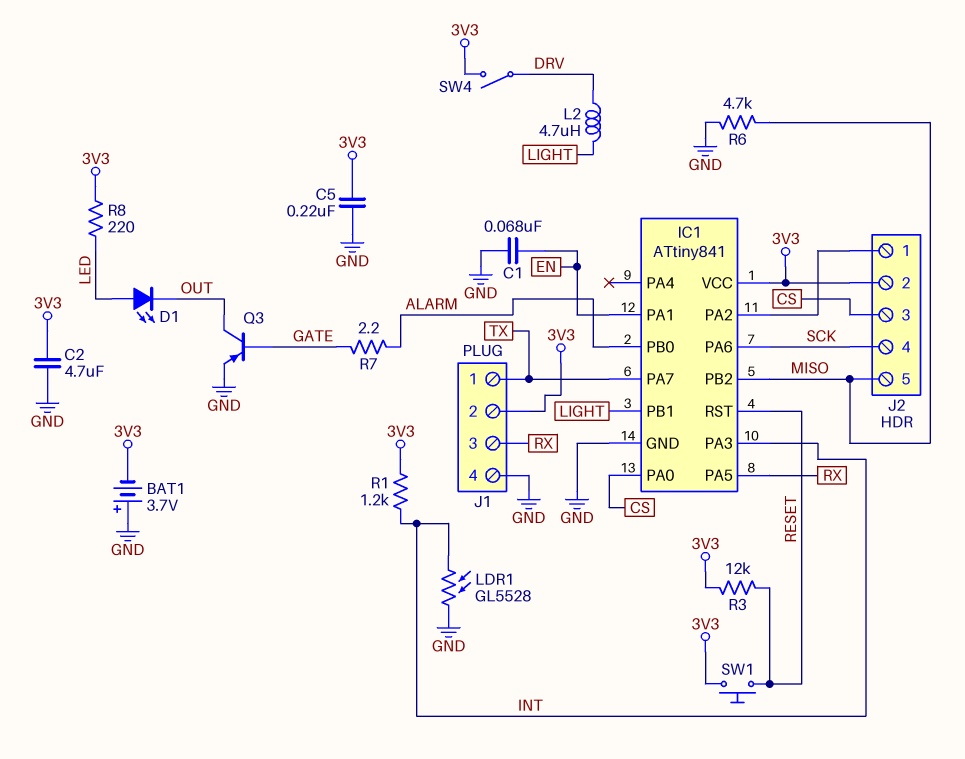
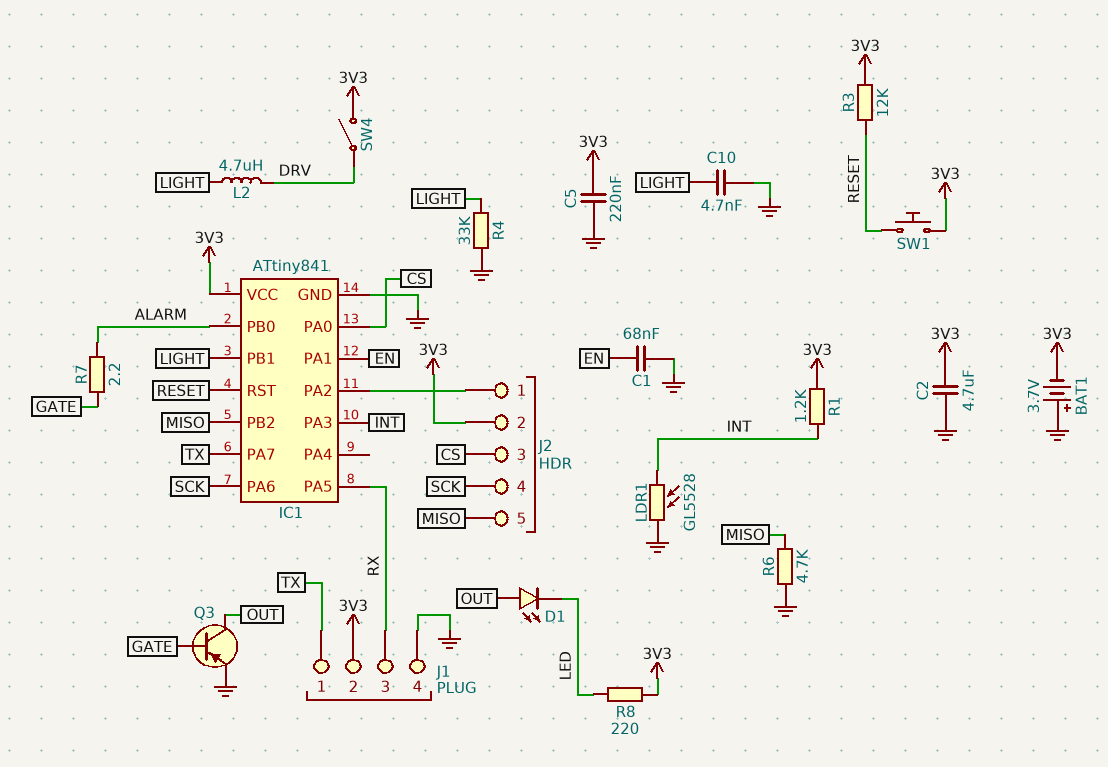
C10: none -> 4.7nF (GND, LIGHT)
D1: LED (A LED, K OUT) -> LED (A OUT, K LED)
R4: none -> 33k (GND, LIGHT)

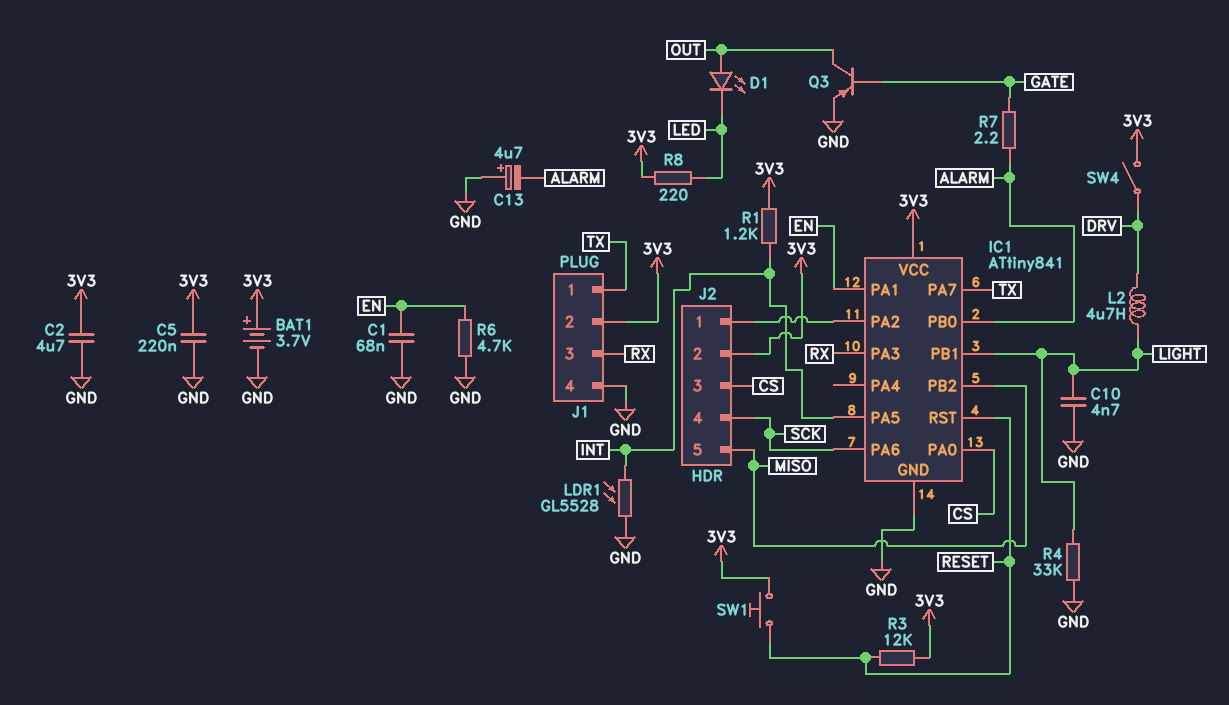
BAT1: 3.7V (plus GND, minus 3V3) -> 3.7V (plus 3V3, minus GND)
C13: none -> 4.7uF (plus GND, minus ALARM)
IC1 pin PA3: INT -> RX
IC1 pin PA5: RX -> INT
R6: 4.7k (GND, MISO) -> 4.7k (EN, GND)

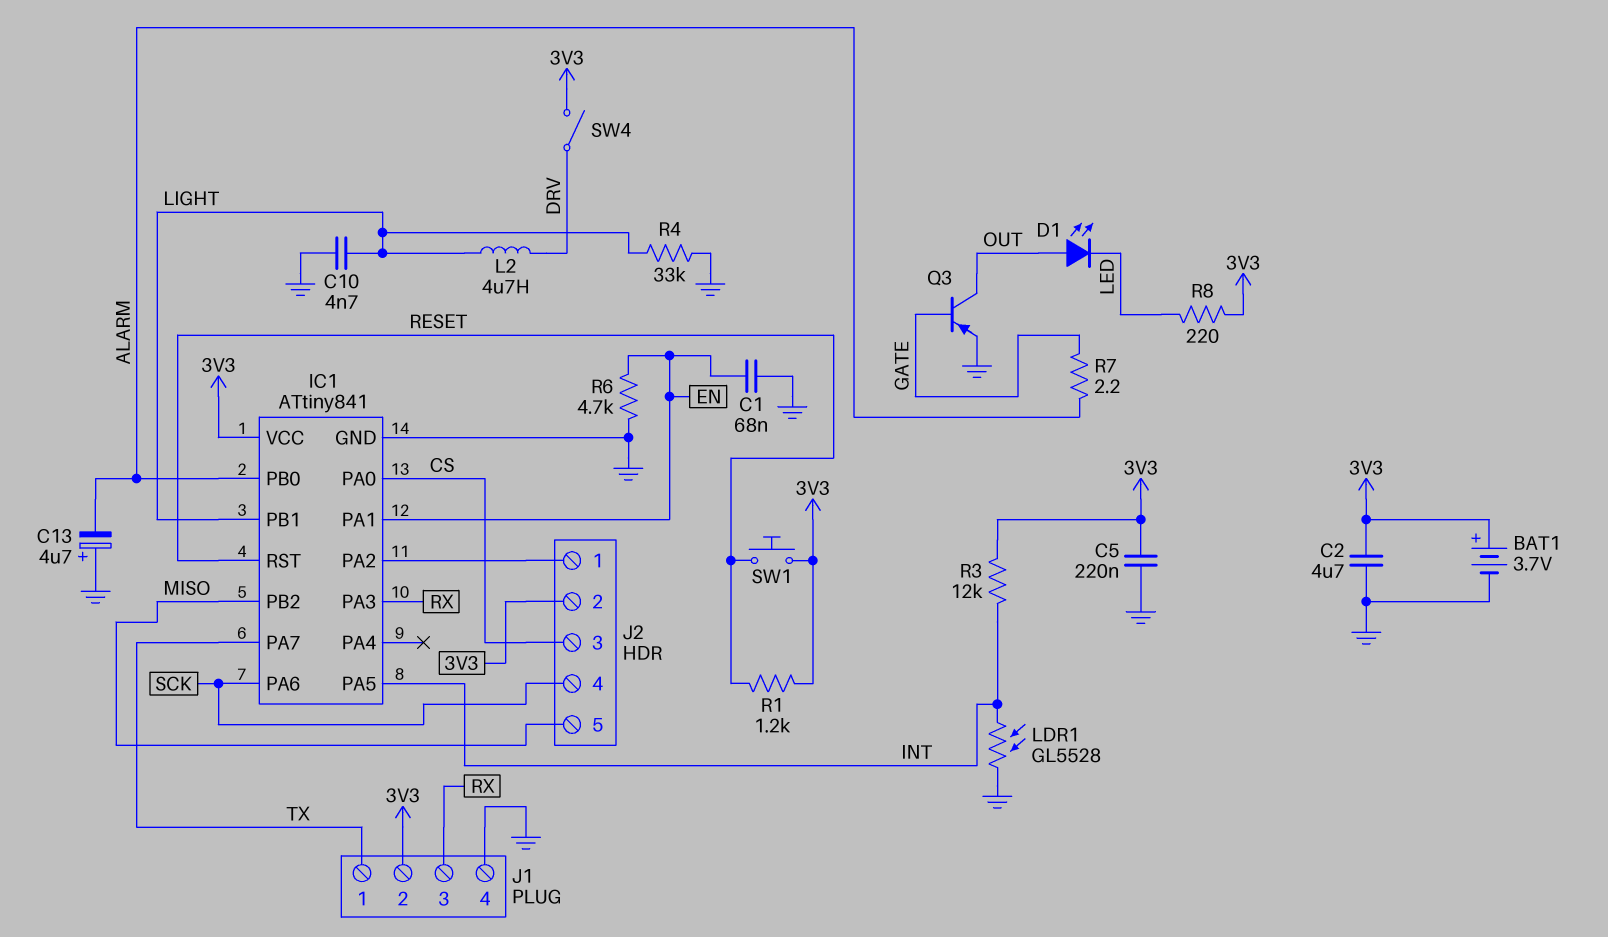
R1: 1.2k (3V3, INT) -> 1.2k (3V3, RESET)
R3: 12k (3V3, RESET) -> 12k (3V3, INT)

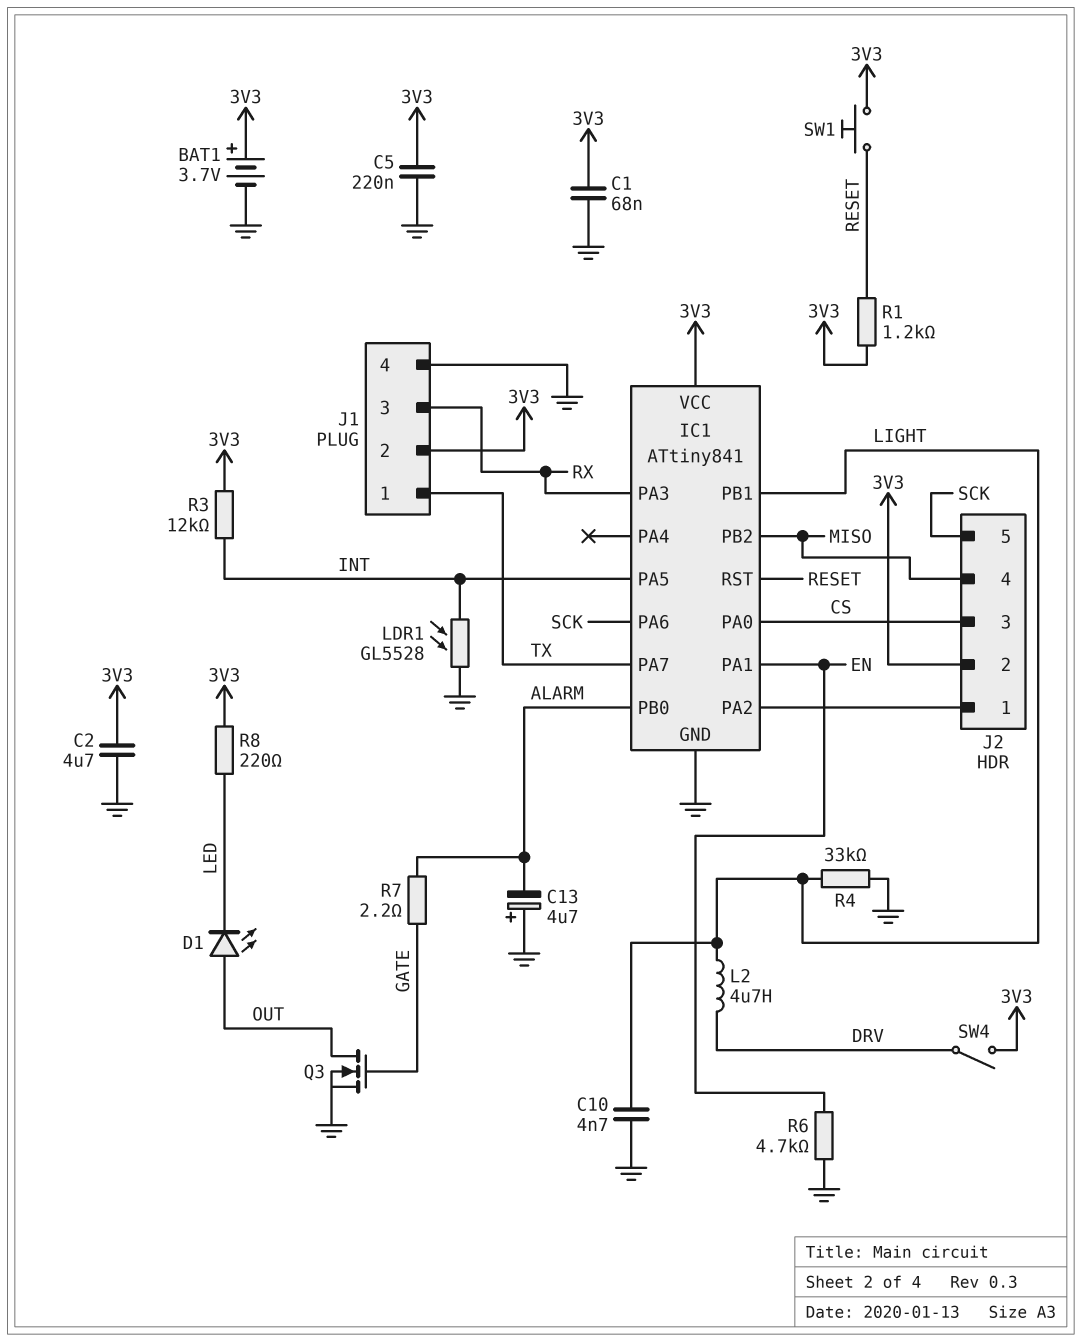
C1: 68nF (EN, GND) -> 68nF (3V3, GND)
J2 pin 4: SCK -> MISO
J2 pin 5: MISO -> SCK
Q3: PNP (B GATE, C OUT, E GND) -> NMOS (G GATE, D OUT, S GND)

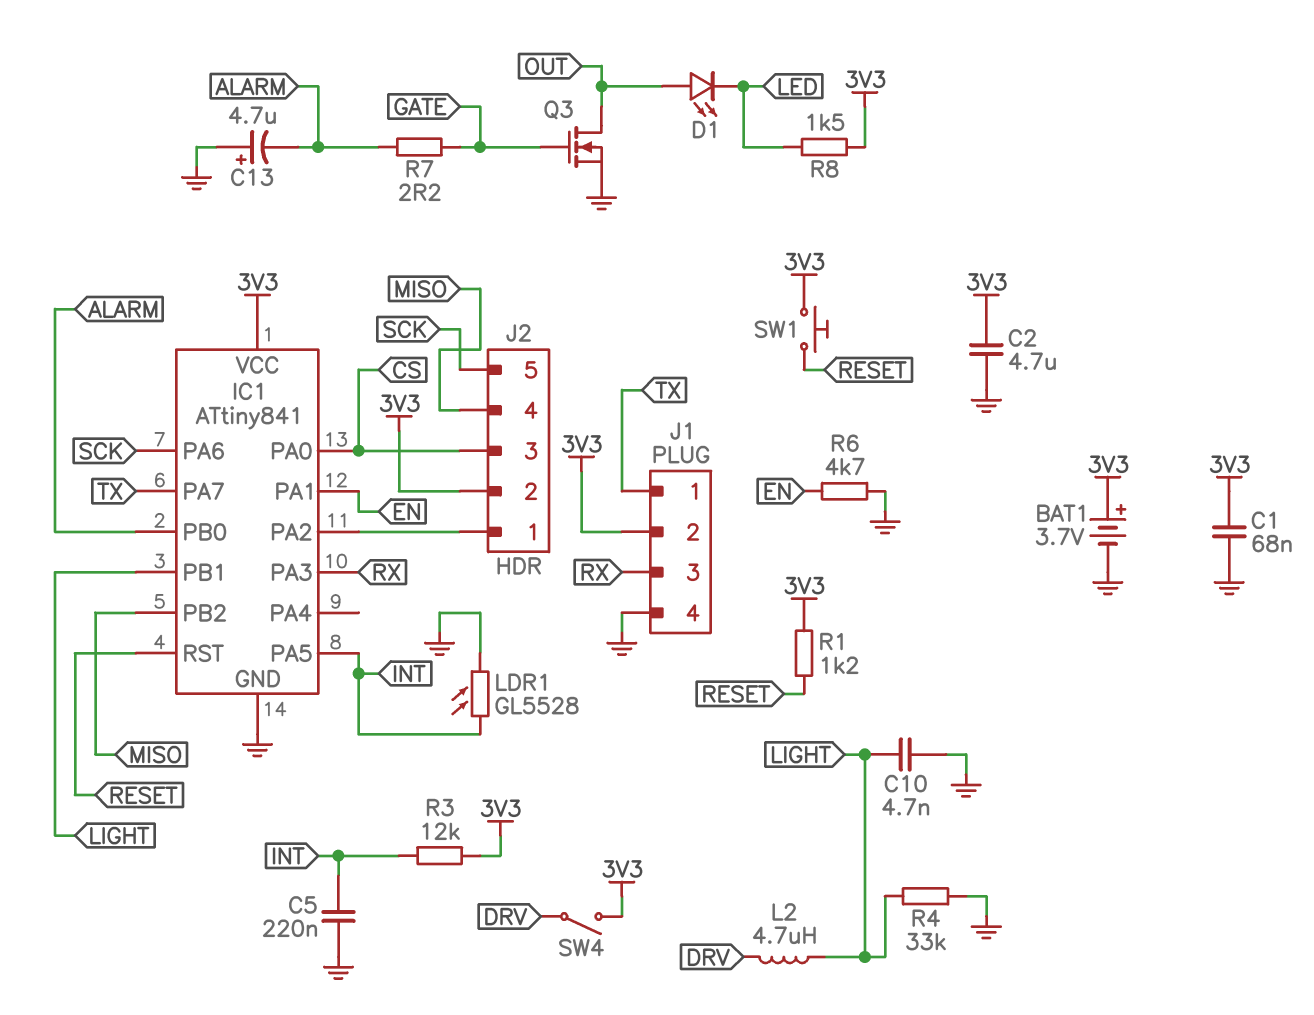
C5: 220nF (3V3, GND) -> 220nF (GND, INT)
R8: 220 (3V3, LED) -> 1.5k (3V3, LED)

